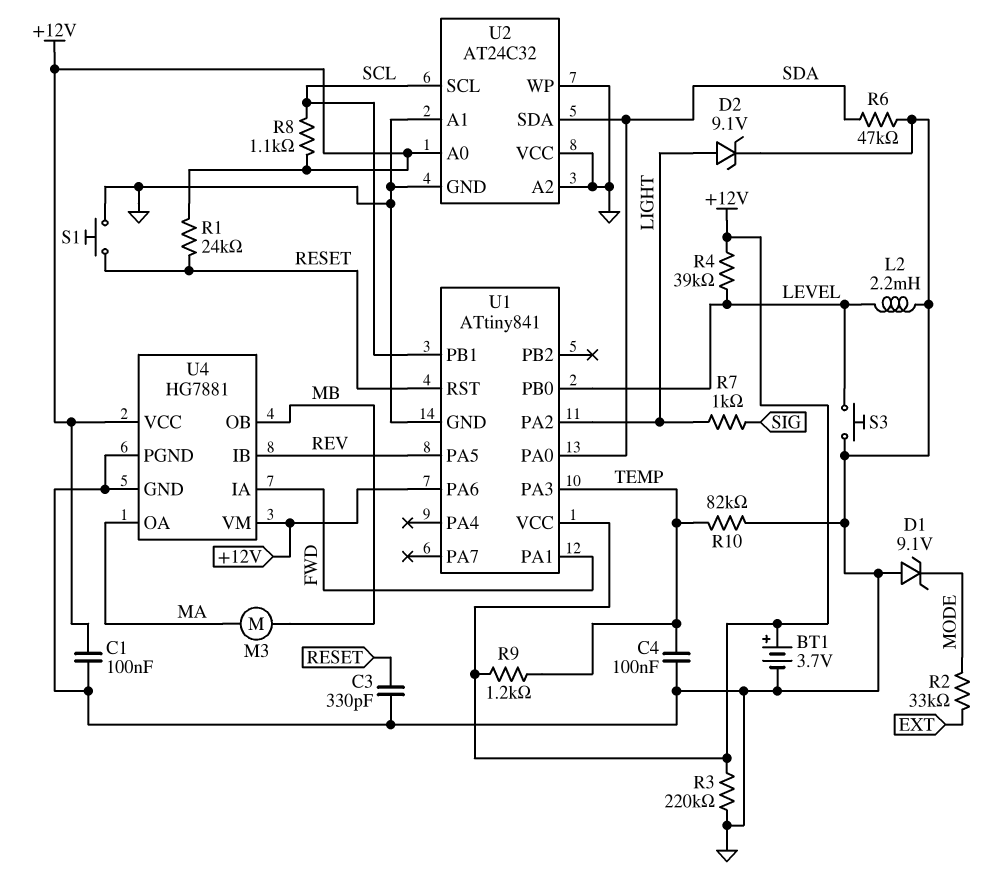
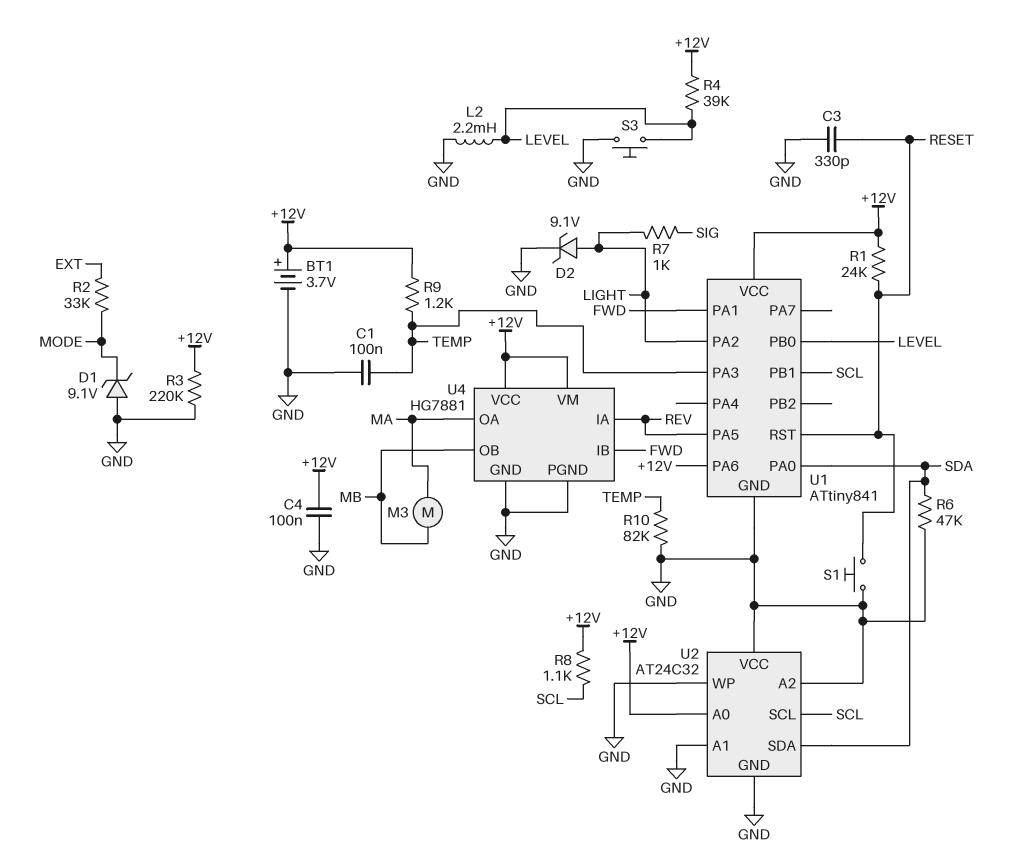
C1: 100nF (+12V, GND) -> 100nF (GND, TEMP)
C4: 100nF (GND, TEMP) -> 100nF (+12V, GND)
U4 pin IA: FWD -> REV
U4 pin IB: REV -> FWD

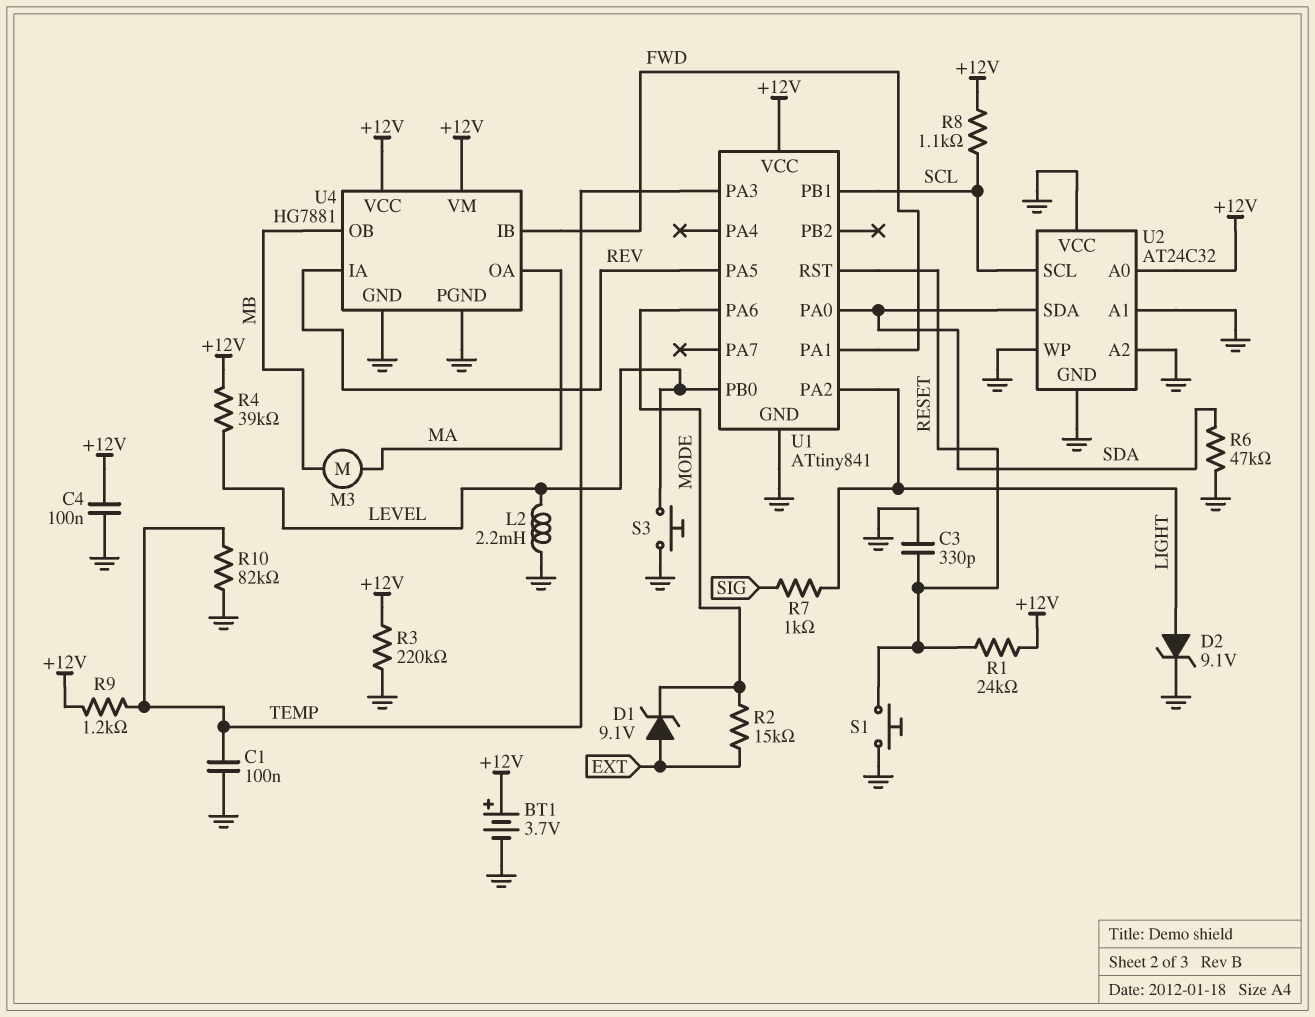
D1: zener 9.1V (A GND, K MODE) -> zener 9.1V (A EXT, K MODE)
R2: 33k (EXT, MODE) -> 15k (EXT, MODE)
U1 pin PA6: +12V -> MODE

